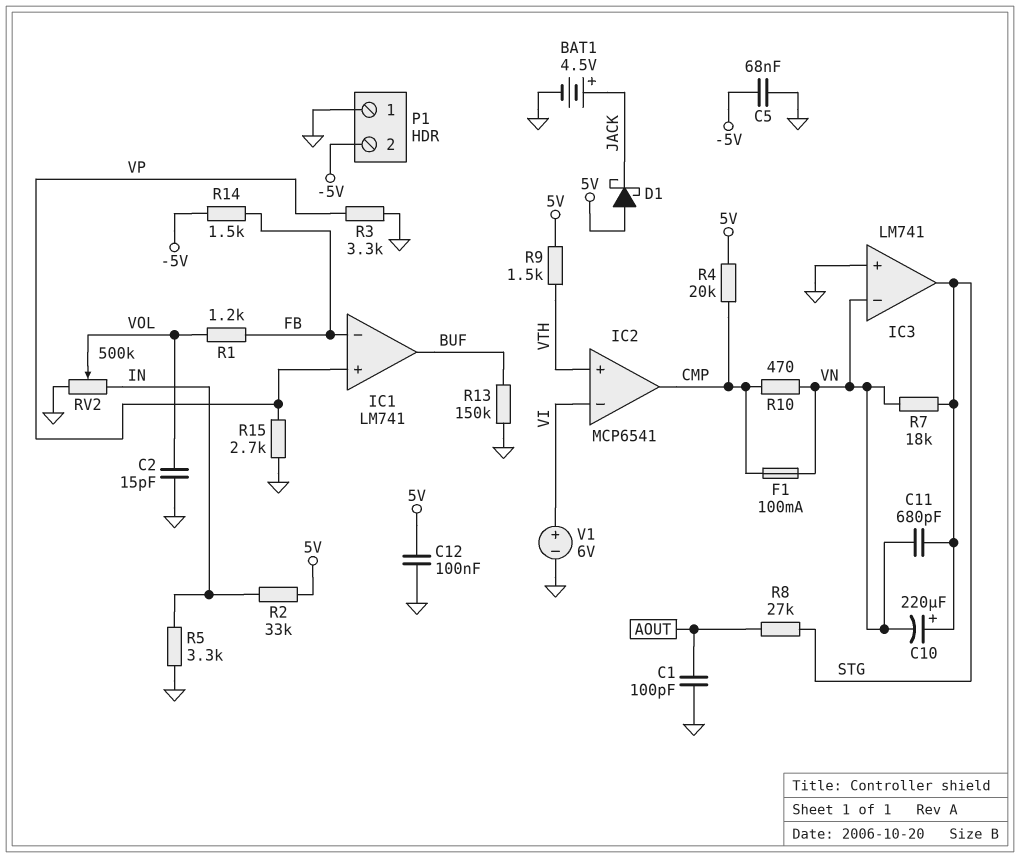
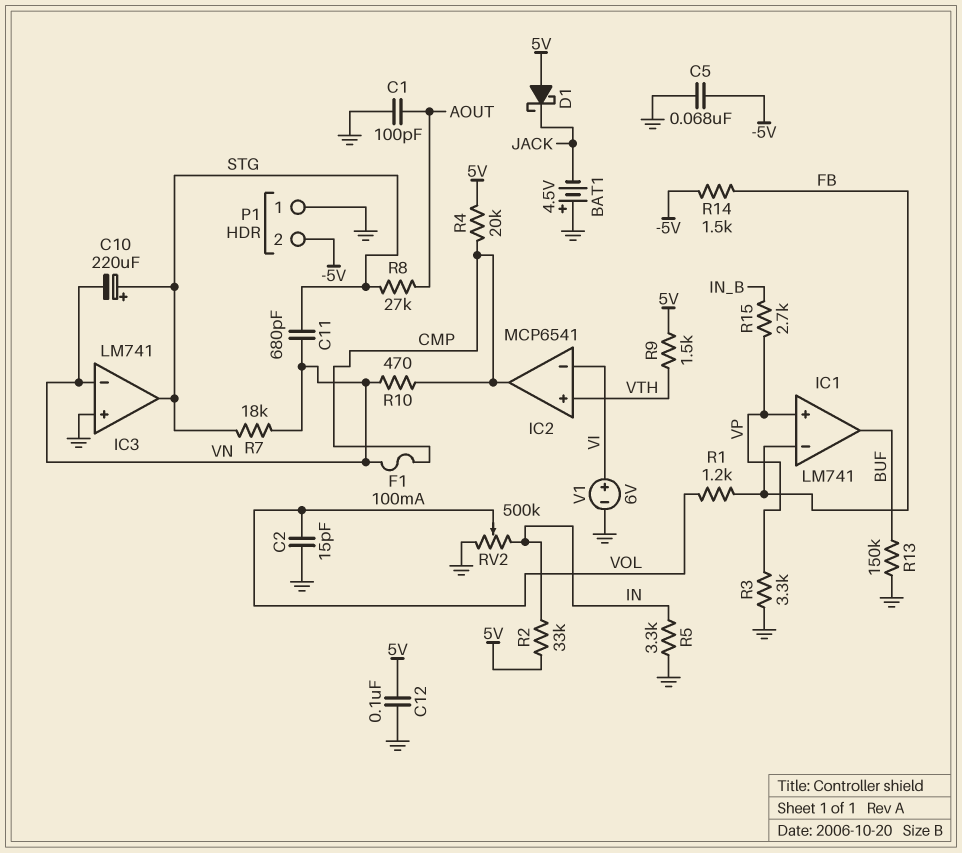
BAT1: 4.5V (plus JACK, minus GND) -> 4.5V (plus GND, minus JACK)
R15: 2.7k (GND, VP) -> 2.7k (IN_B, VP)

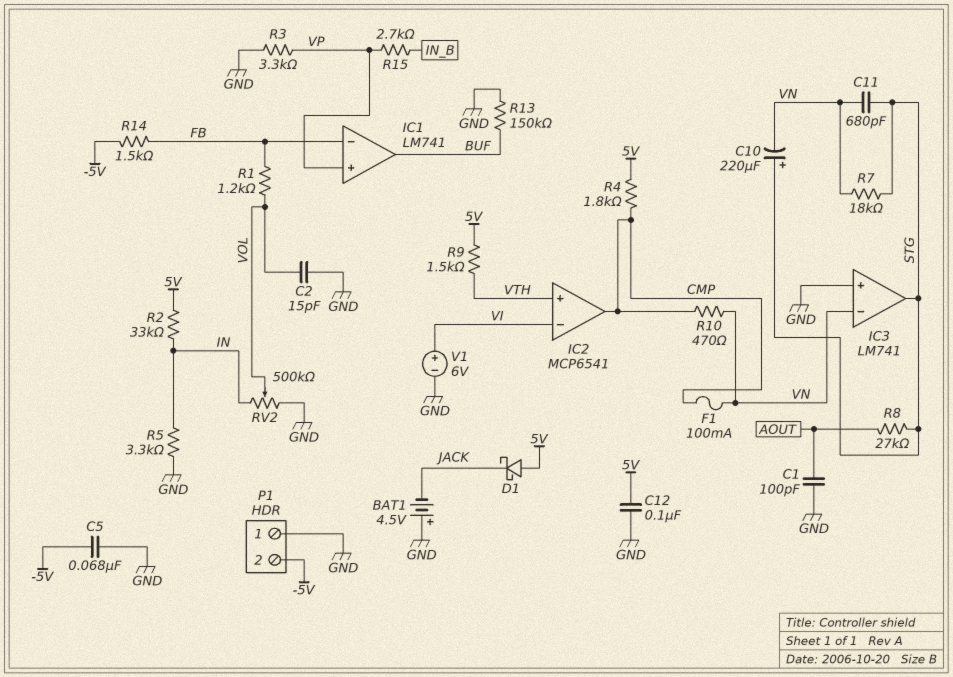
R4: 20k (5V, CMP) -> 1.8k (5V, CMP)

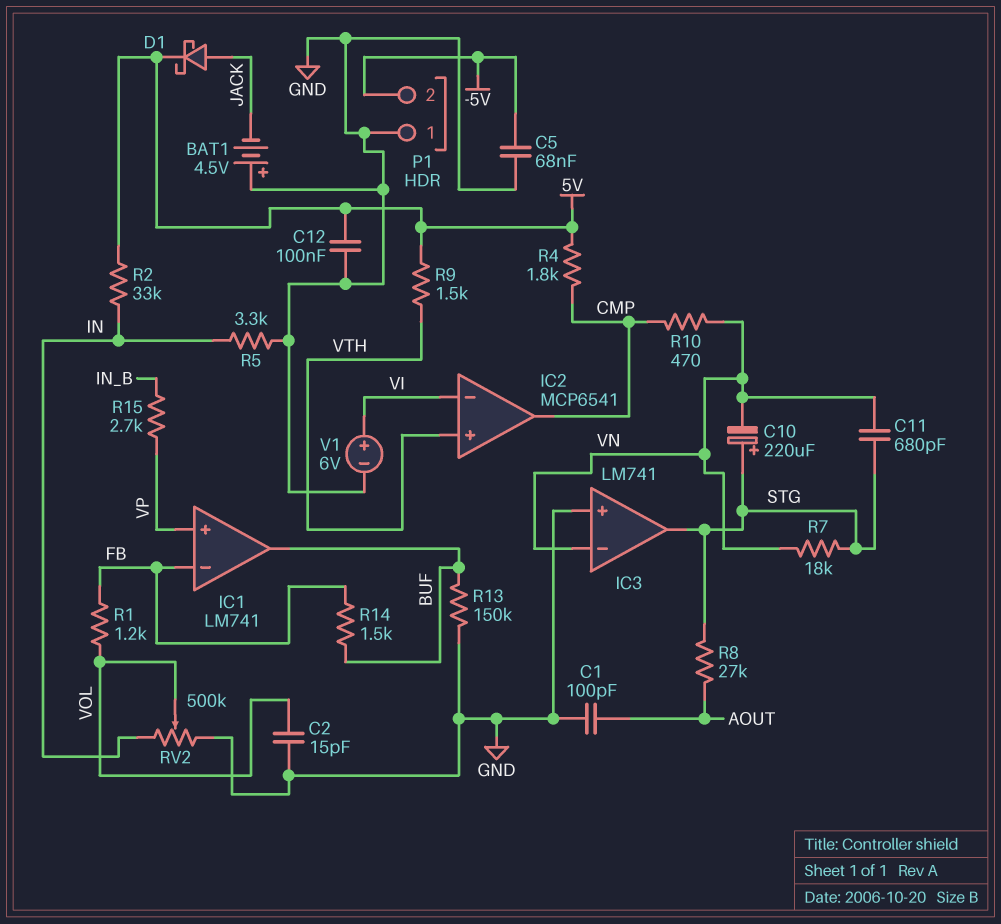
D1: schottky (A 5V, K JACK) -> schottky (A JACK, K 5V)
F1: 100mA (CMP, VN) -> none
R3: 3.3k (GND, VP) -> none
R14: 1.5k (-5V, FB) -> 1.5k (BUF, FB)

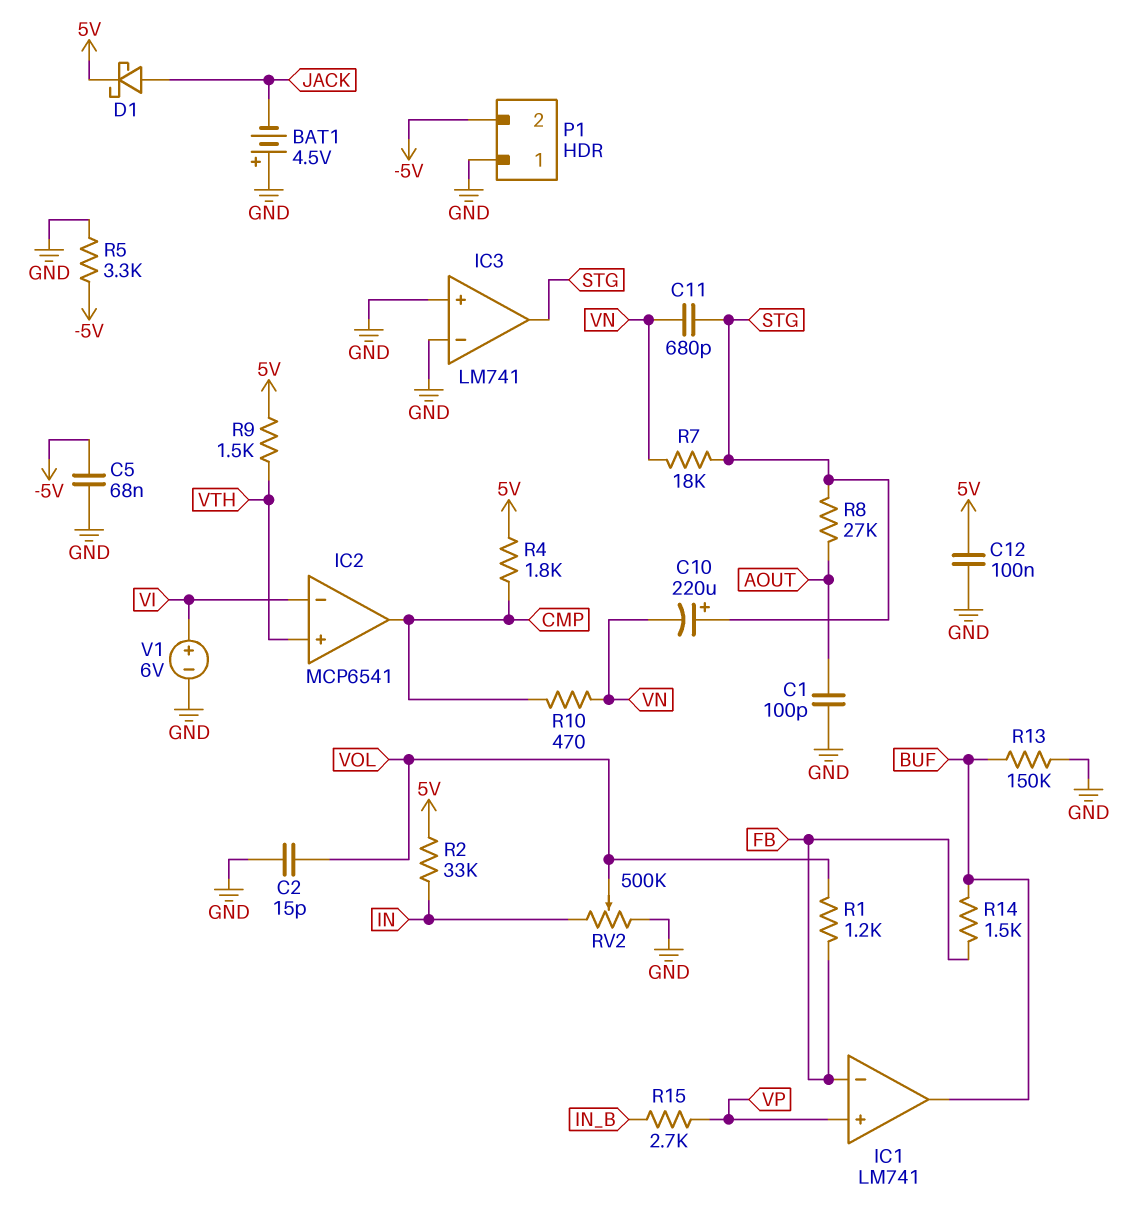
IC3 pin in-: VN -> GND
R5: 3.3k (GND, IN) -> 3.3k (-5V, GND)

